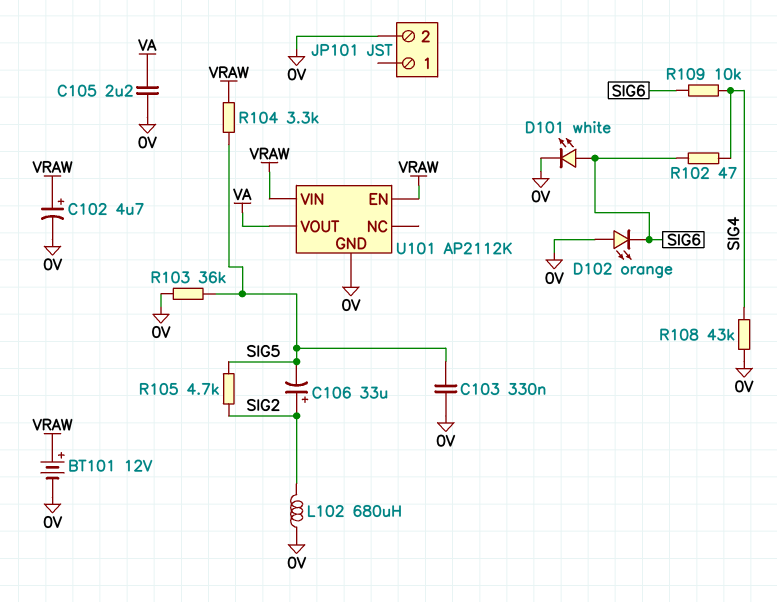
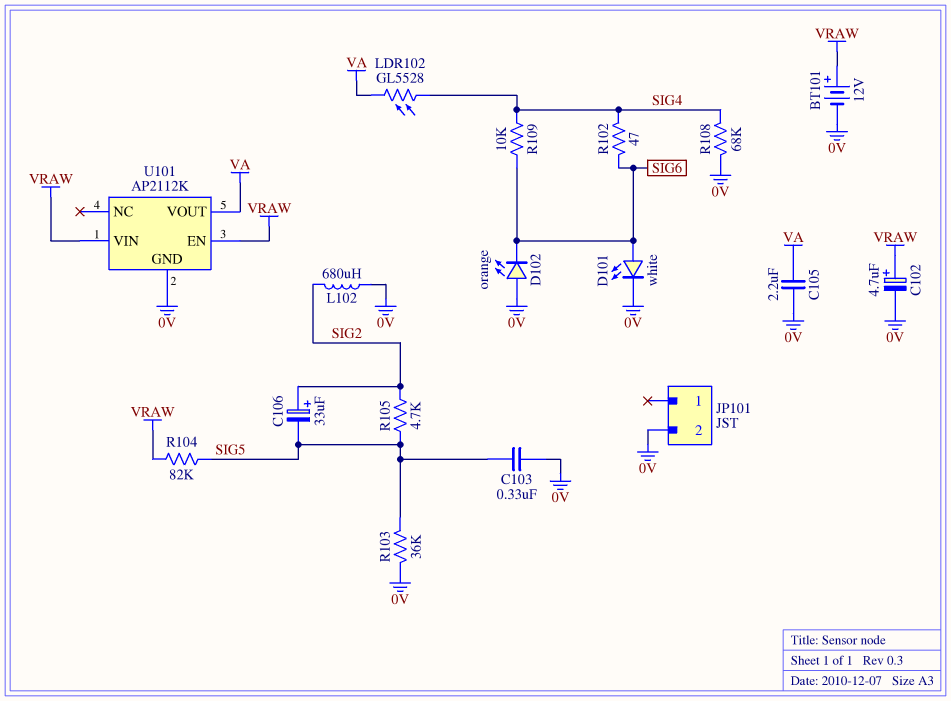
LDR102: none -> GL5528 (SIG4, VA)
R104: 3.3k (SIG5, VRAW) -> 82k (SIG5, VRAW)
R108: 43k (0V, SIG4) -> 68k (0V, SIG4)

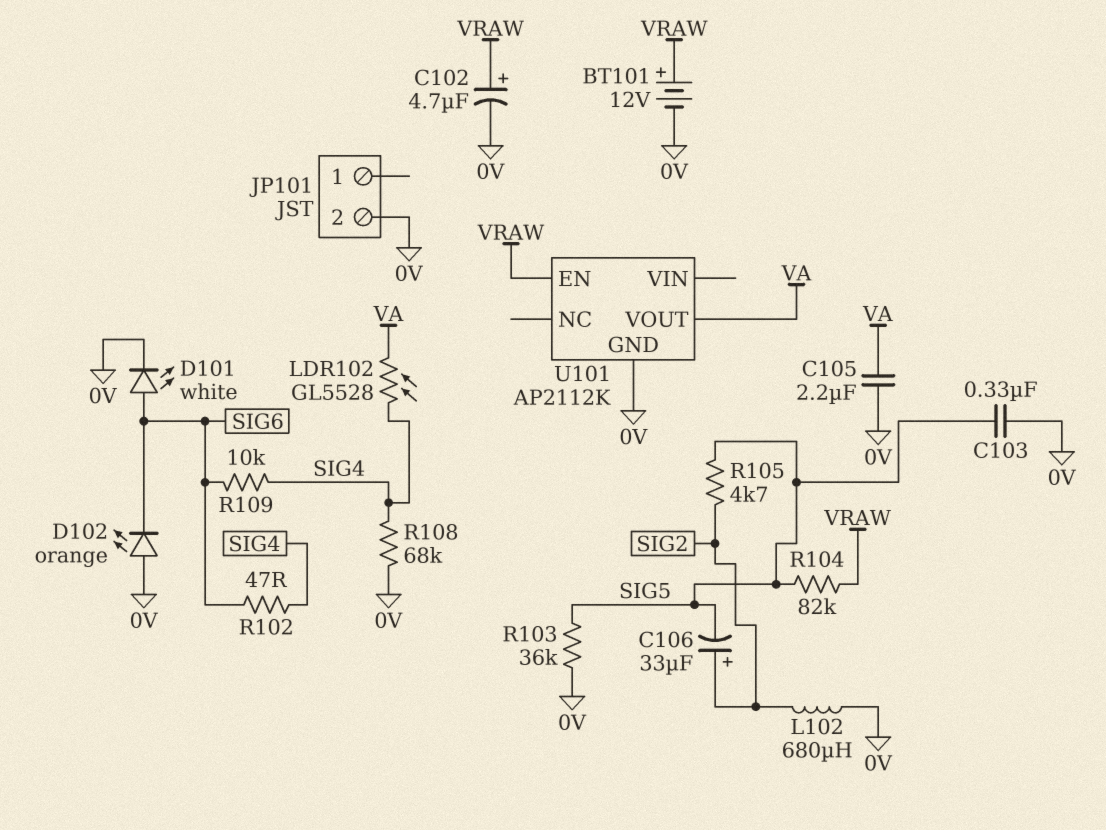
U101 pin VIN: VRAW -> none

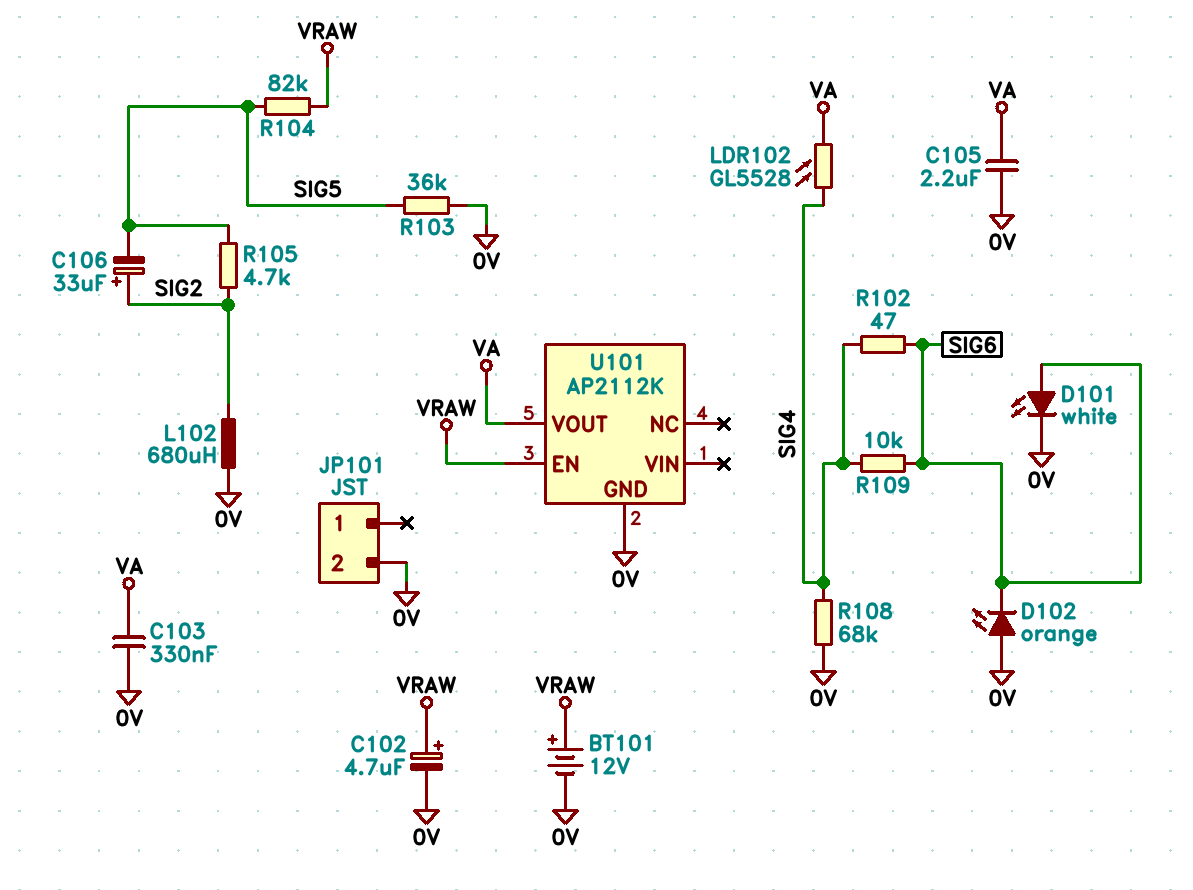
C103: 330nF (0V, SIG5) -> 330nF (0V, VA)

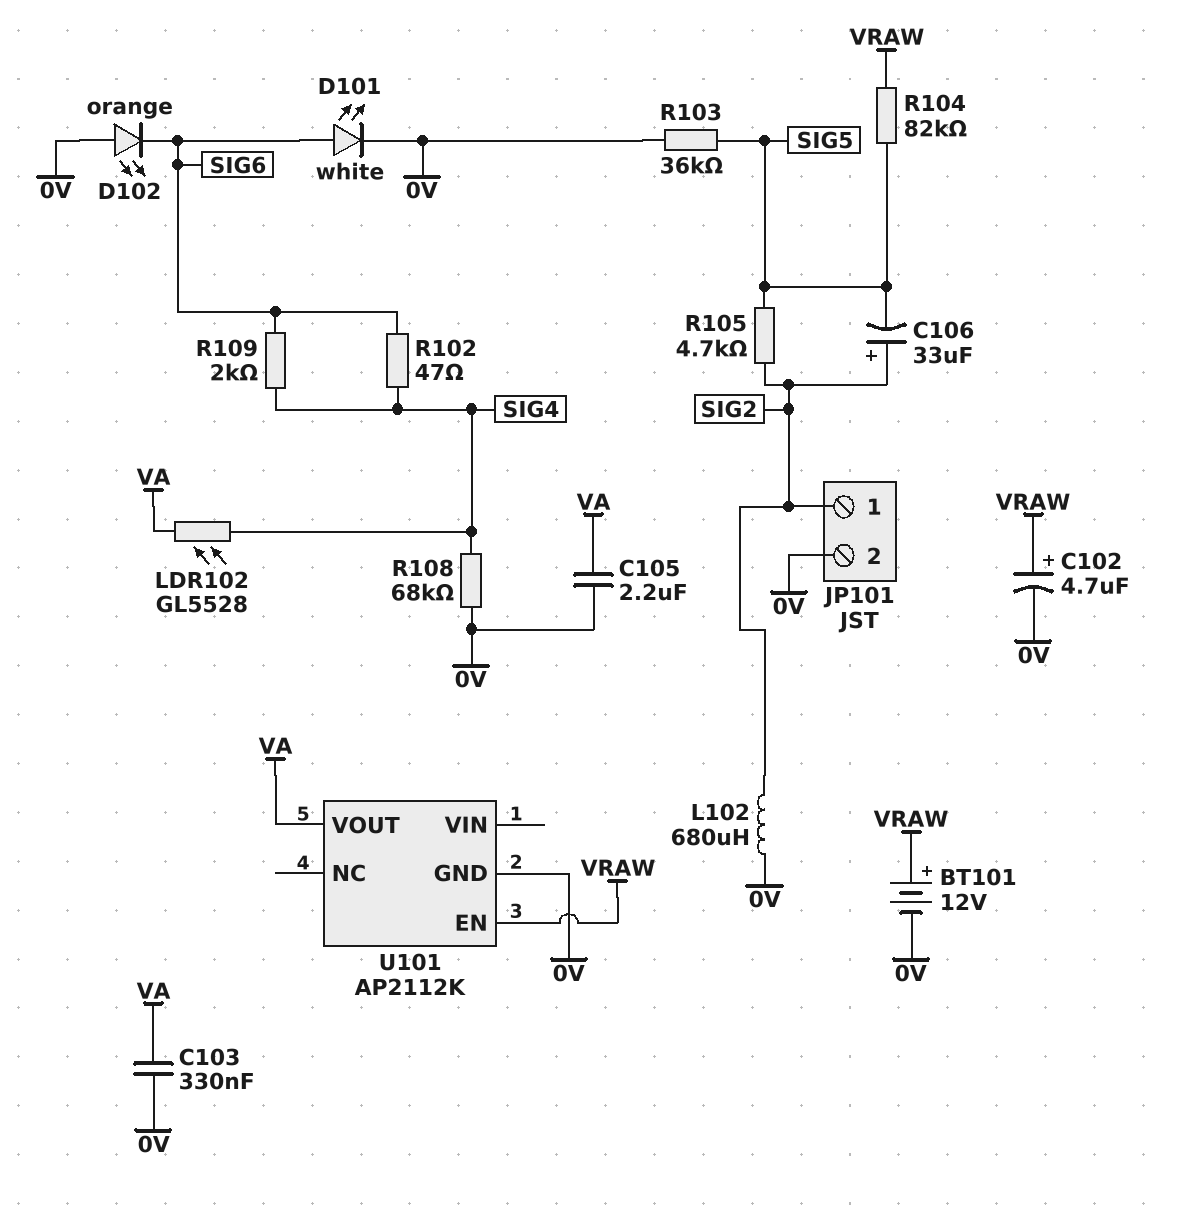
JP101 pin 1: none -> SIG2
R109: 10k (SIG4, SIG6) -> 2k (SIG4, SIG6)

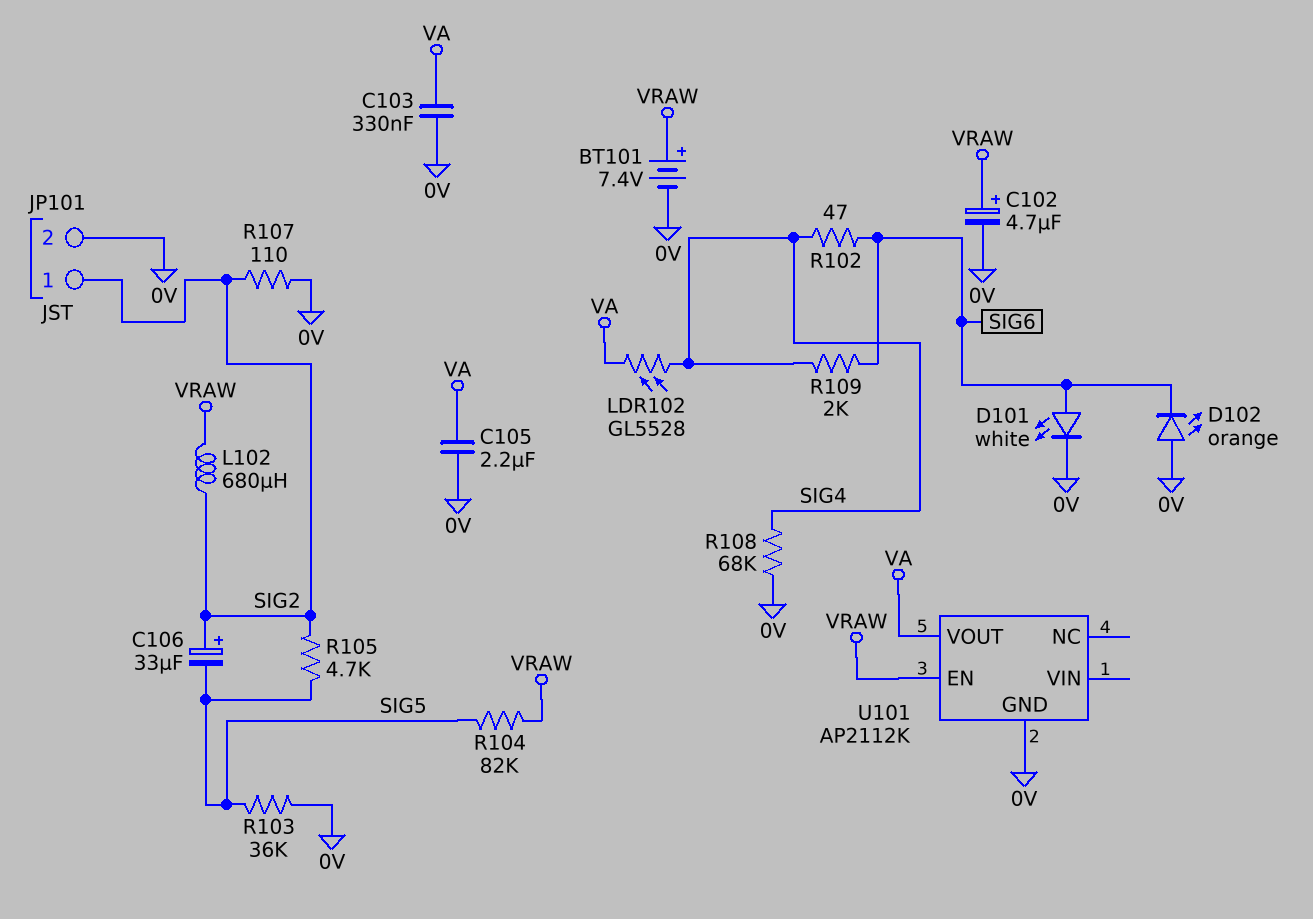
BT101: 12V (plus VRAW, minus 0V) -> 7.4V (plus VRAW, minus 0V)
L102: 680uH (0V, SIG2) -> 680uH (SIG2, VRAW)
R107: none -> 110 (0V, SIG2)

